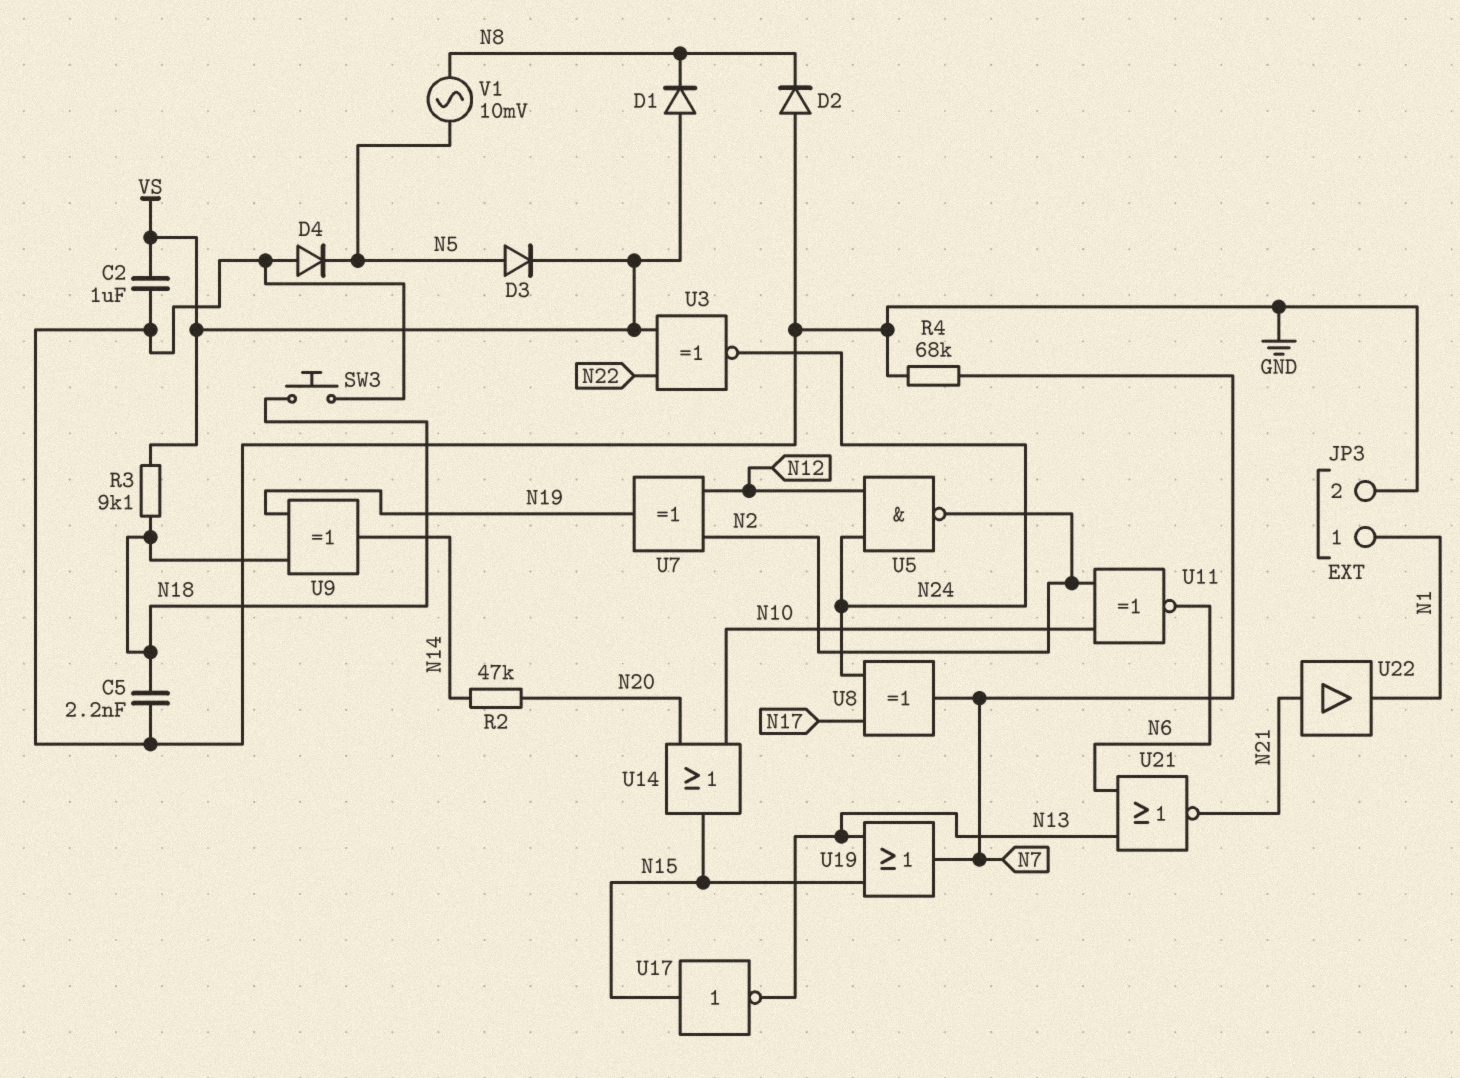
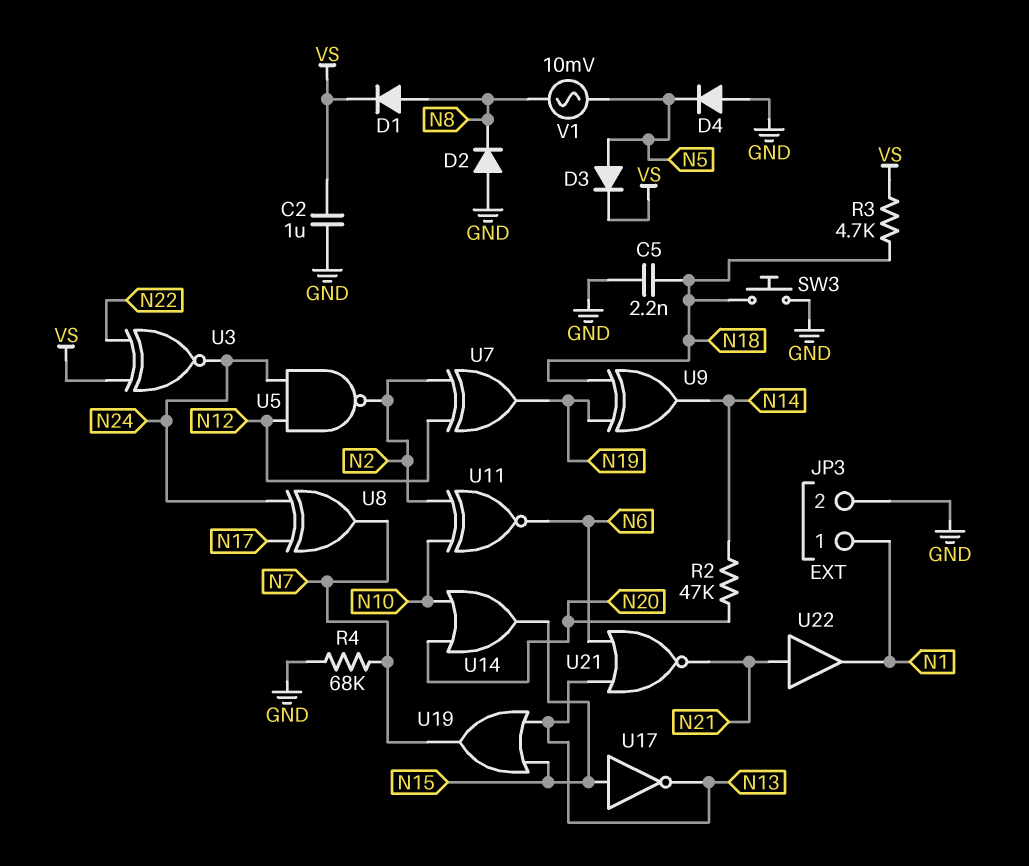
D1: diode (A VS, K N8) -> diode (A N8, K VS)
R3: 9.1k (N18, VS) -> 4.7k (N18, VS)

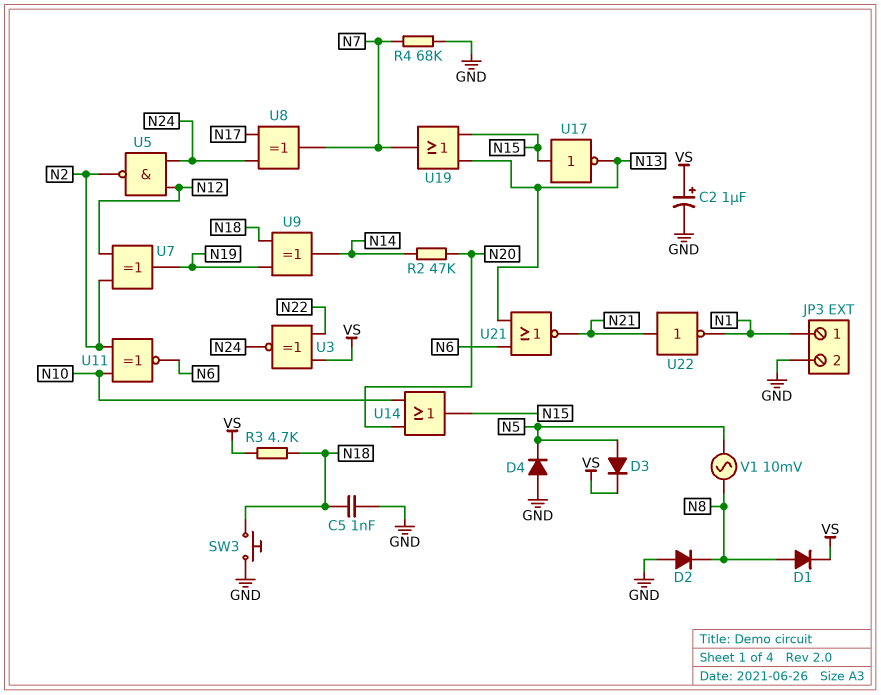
C2: 1uF (GND, VS) -> 1uF (plus VS, minus GND)
C5: 2.2nF (GND, N18) -> 1nF (GND, N18)
U22: buffer (in N21, out N1) -> NOT (in N21, out N1)

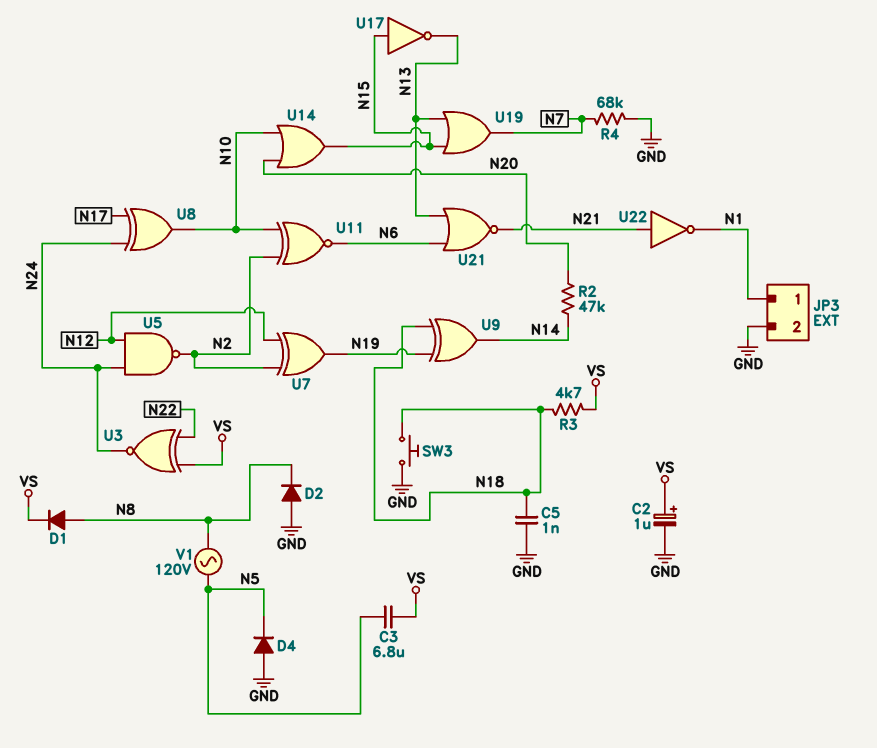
C3: none -> 6.8uF (N5, VS)
D3: diode (A N5, K VS) -> none
U8: XOR (in N17, in N24, out N7) -> XOR (in N17, in N24, out N10)
V1: AC 10mV (N5, N8) -> AC 120V (N5, N8)

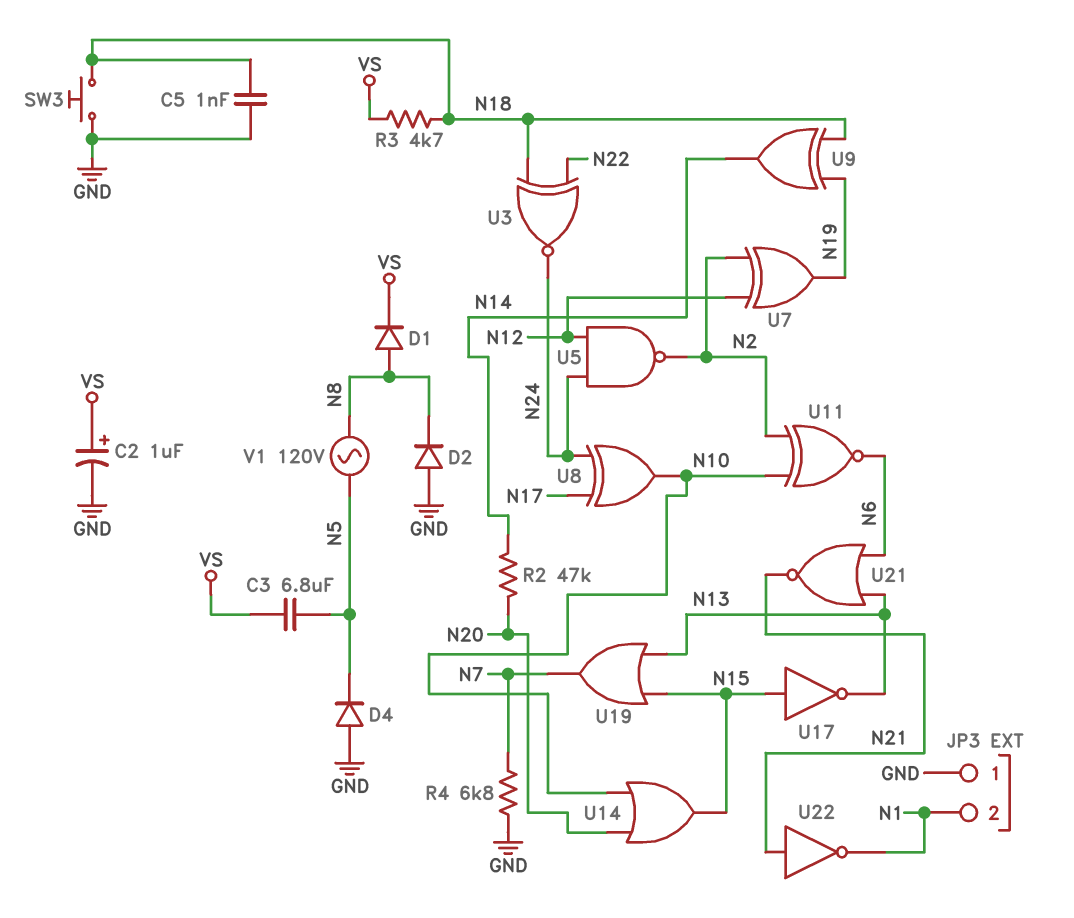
JP3 pin 1: N1 -> GND
JP3 pin 2: GND -> N1
R4: 68k (GND, N7) -> 6.8k (GND, N7)
U3: XNOR (in N22, in VS, out N24) -> XNOR (in N18, in N22, out N24)

